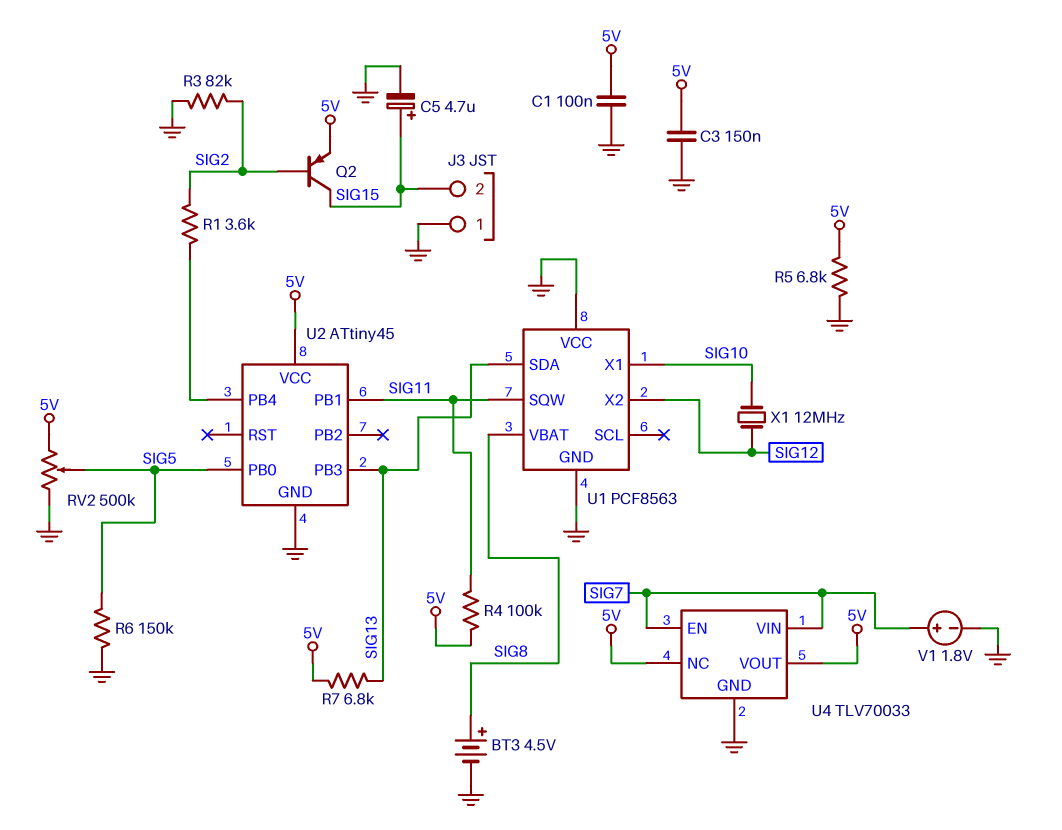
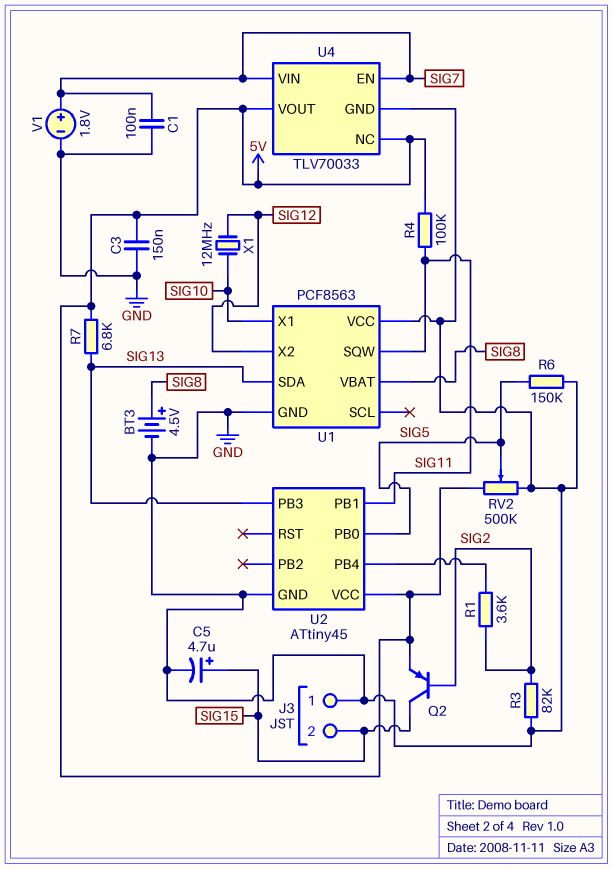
C1: 100nF (5V, GND) -> 100nF (GND, SIG7)
R5: 6.8k (5V, GND) -> none

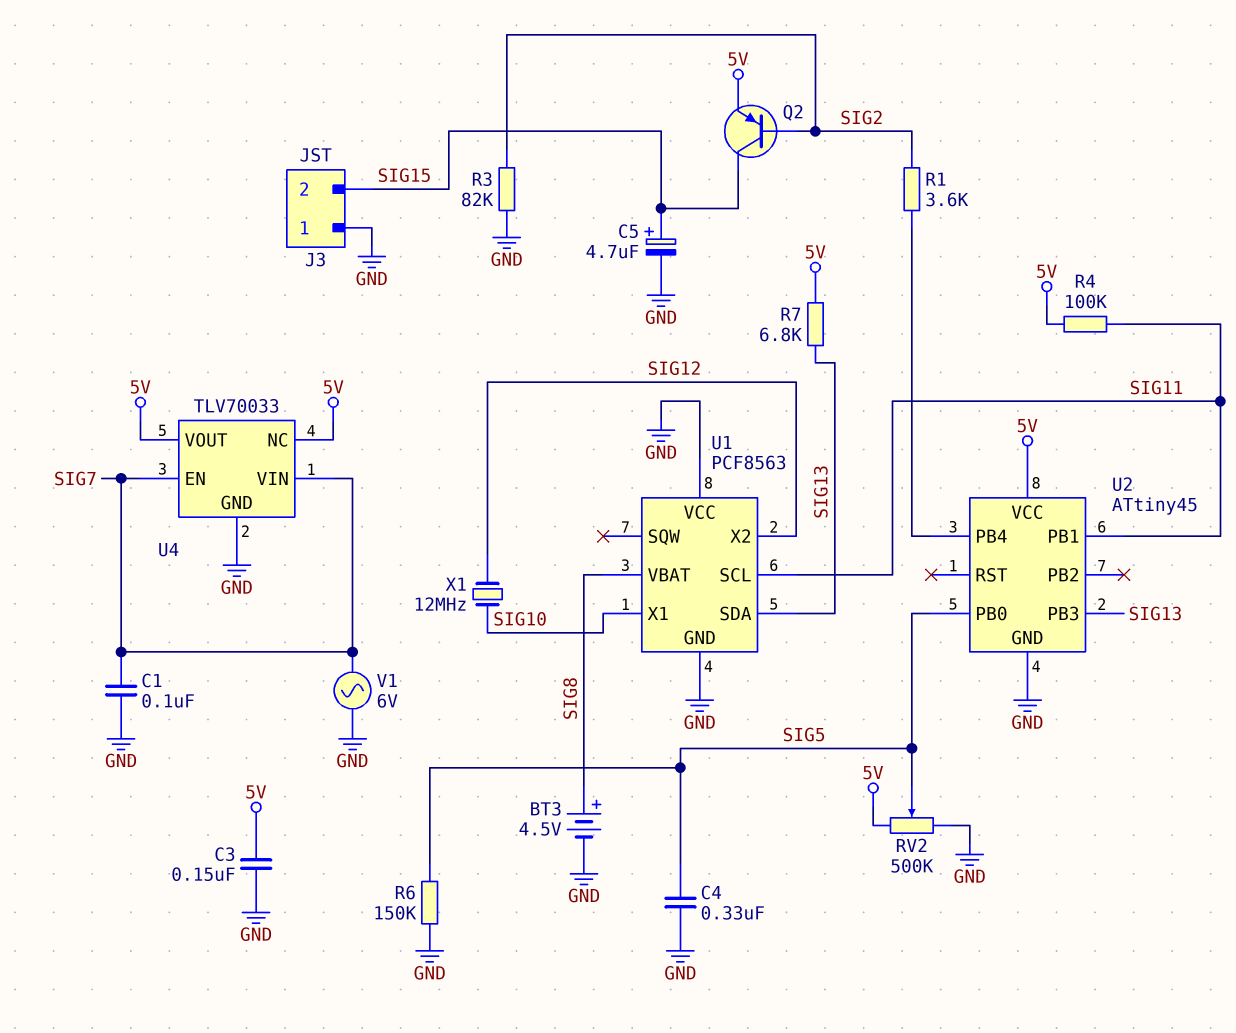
C4: none -> 330nF (GND, SIG5)
U1 pin SCL: none -> SIG11
U1 pin SQW: SIG11 -> none
V1: 1.8V (plus SIG7, minus GND) -> AC 6V (GND, SIG7)

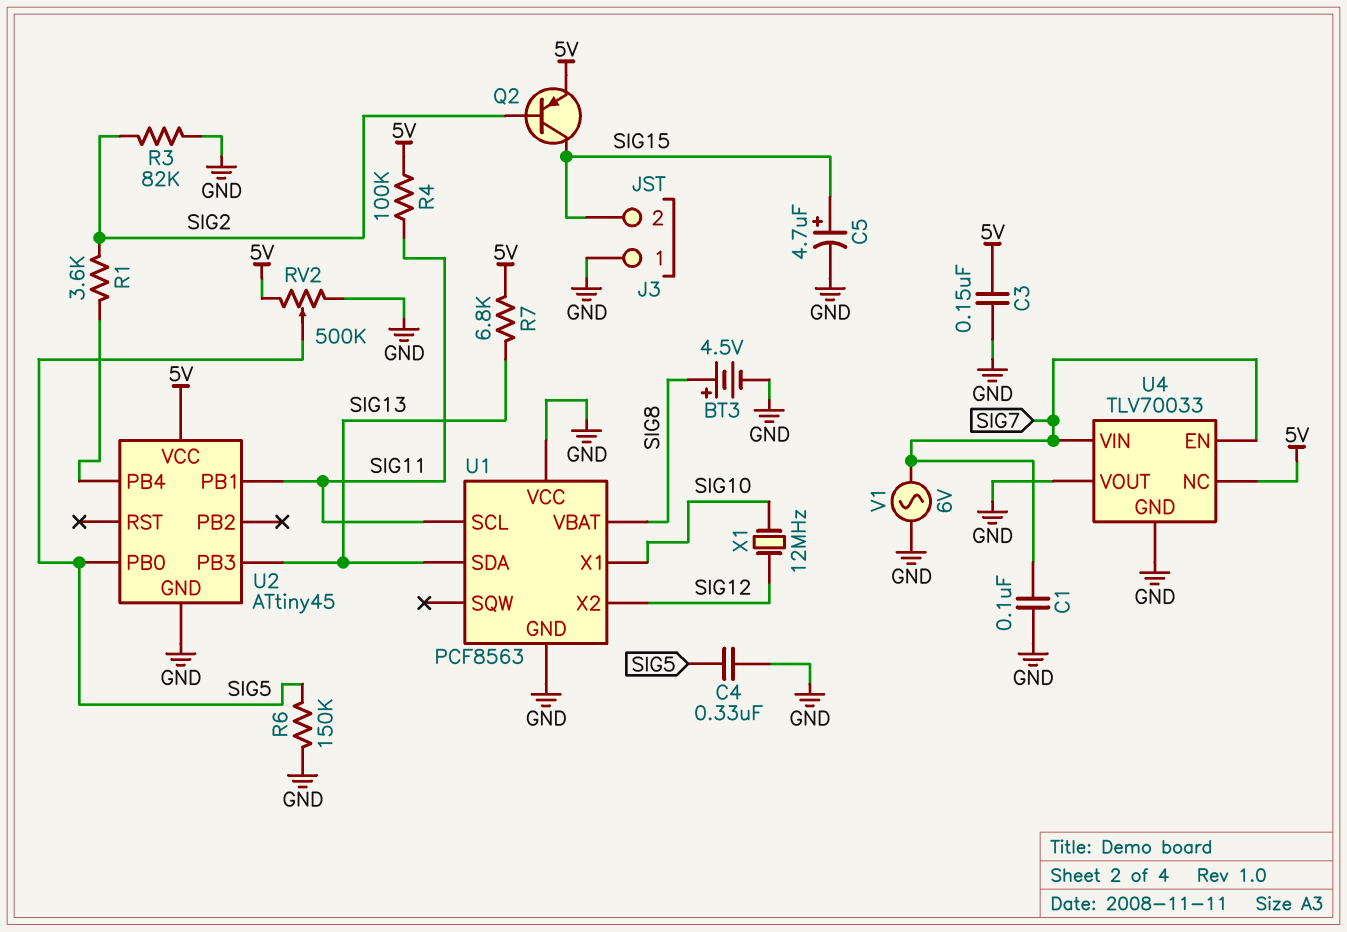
U4 pin VOUT: 5V -> GND

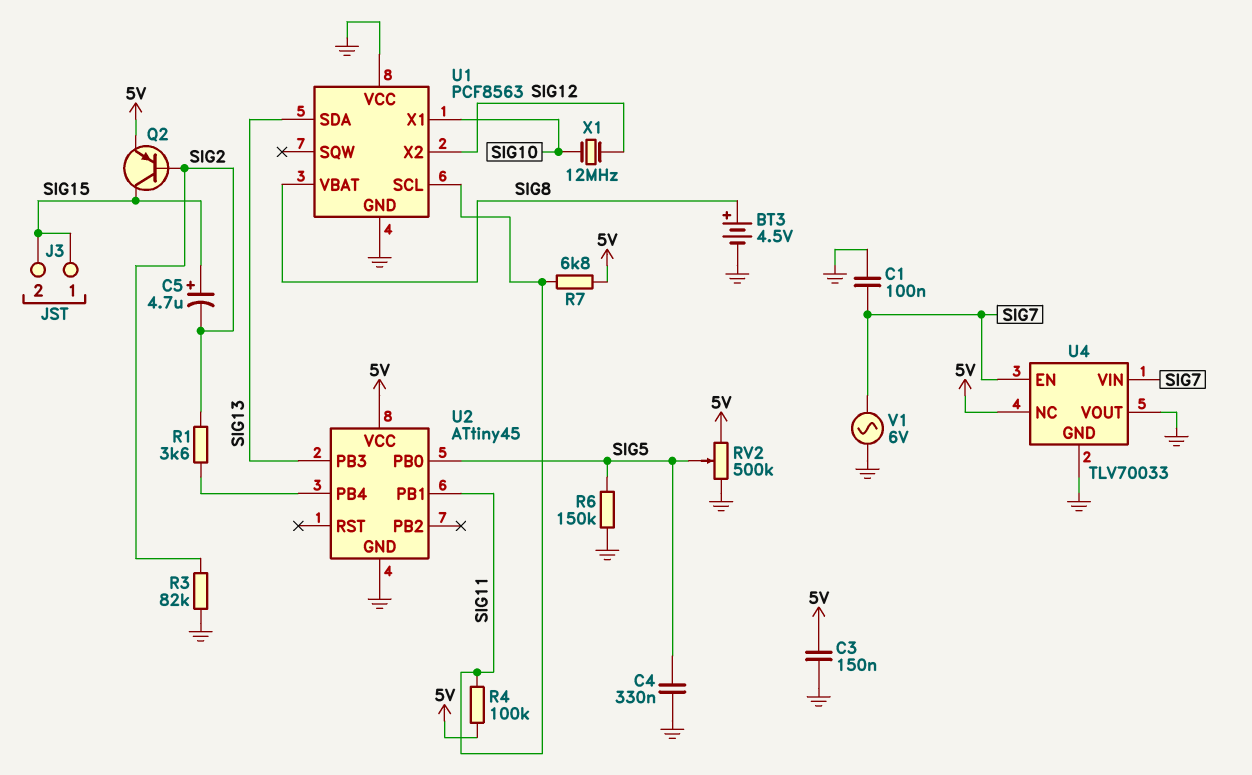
C5: 4.7uF (plus SIG15, minus GND) -> 4.7uF (plus SIG15, minus SIG2)
J3 pin 1: GND -> SIG15
R7: 6.8k (5V, SIG13) -> 6.8k (5V, SIG11)

